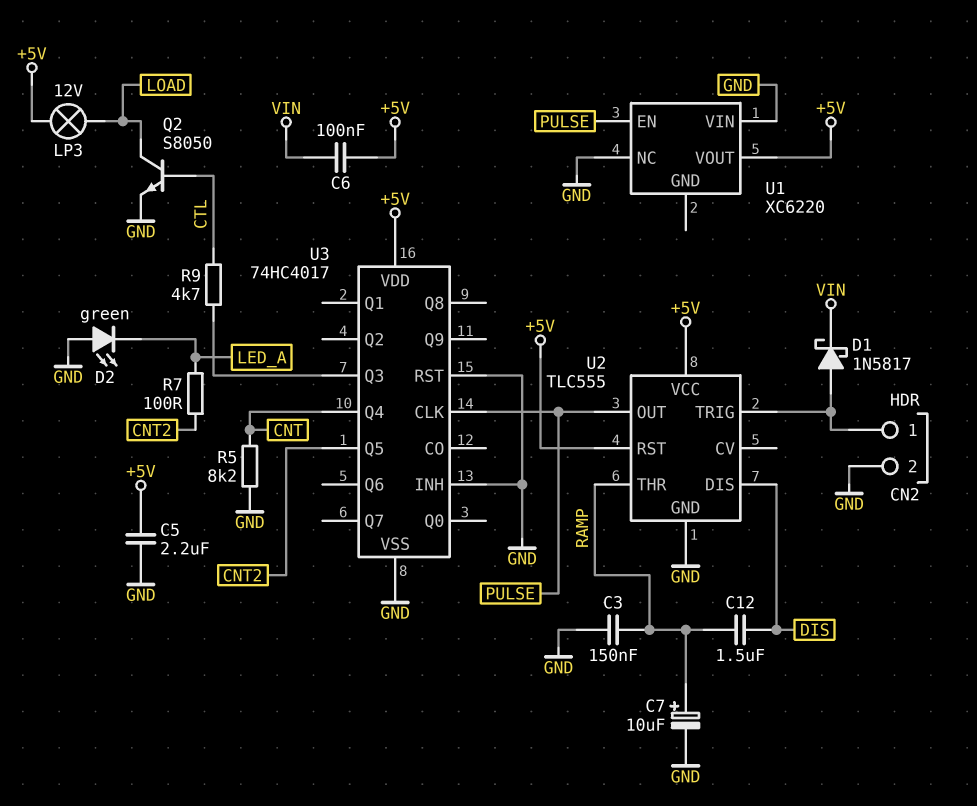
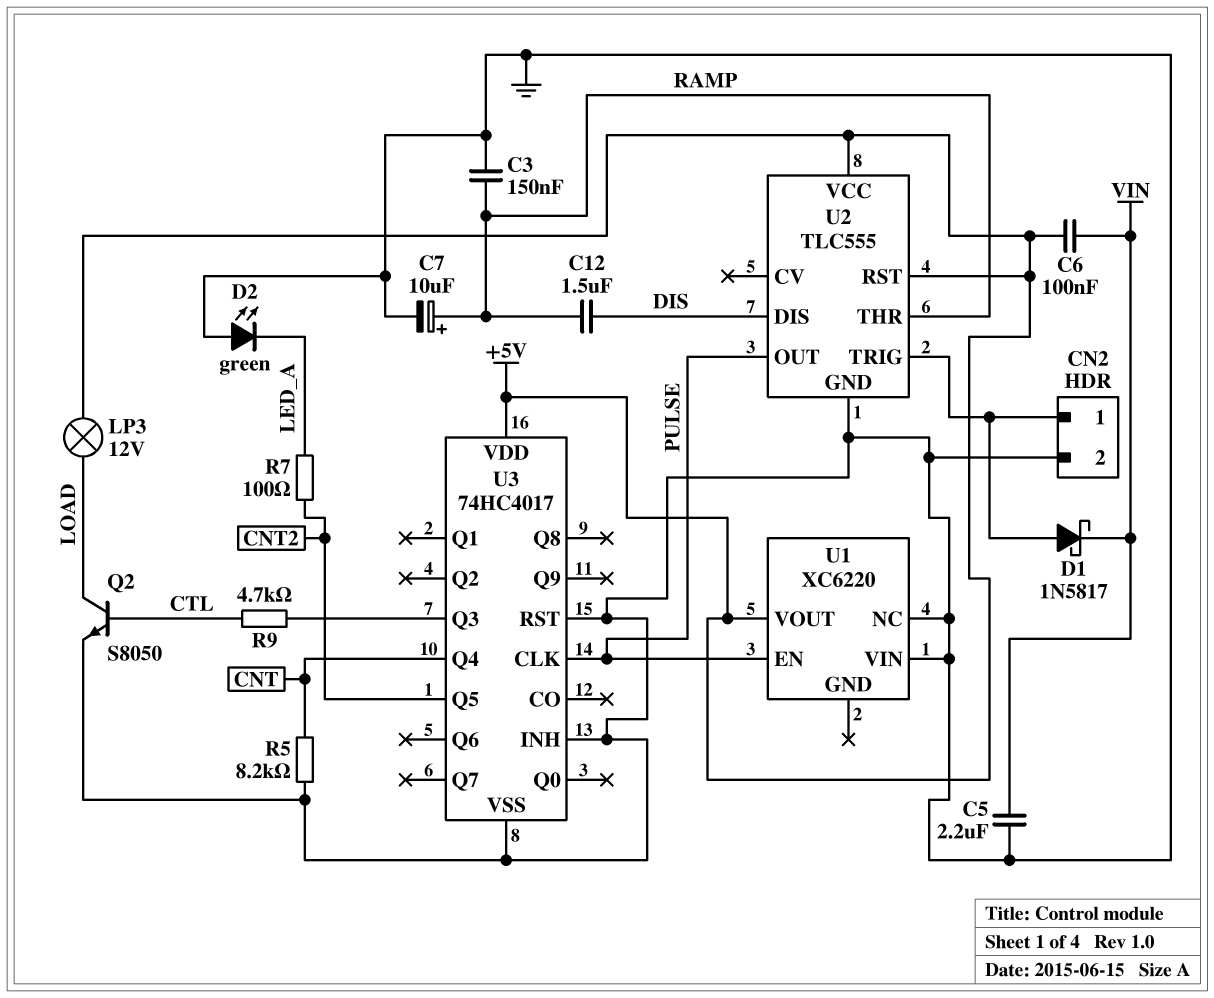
C5: 2.2uF (+5V, GND) -> 2.2uF (GND, VIN)

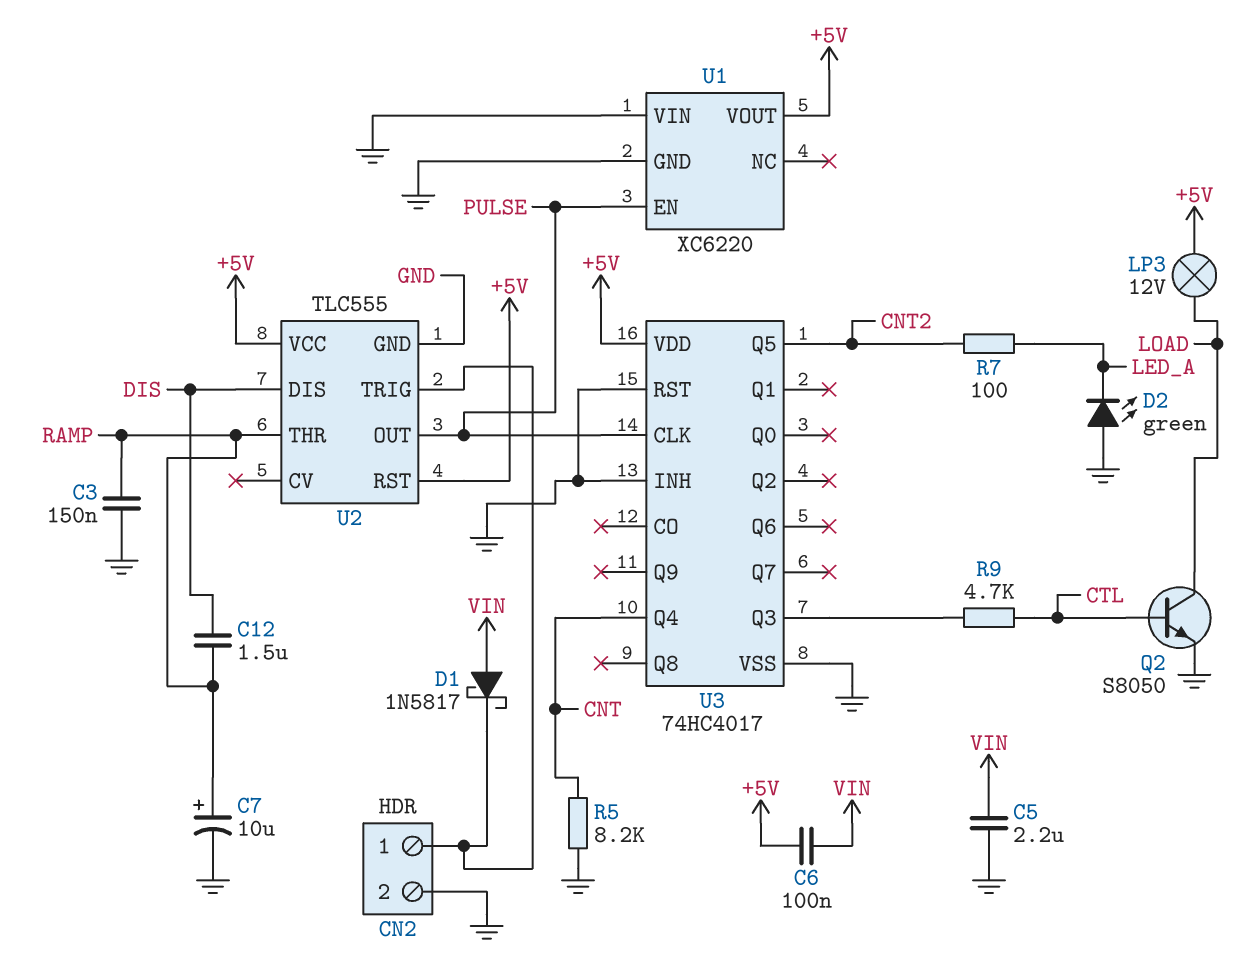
D1: schottky 1N5817 (A CN2/1, K VIN) -> schottky 1N5817 (A VIN, K CN2/1)
U1 pin GND: none -> GND
U1 pin NC: GND -> none

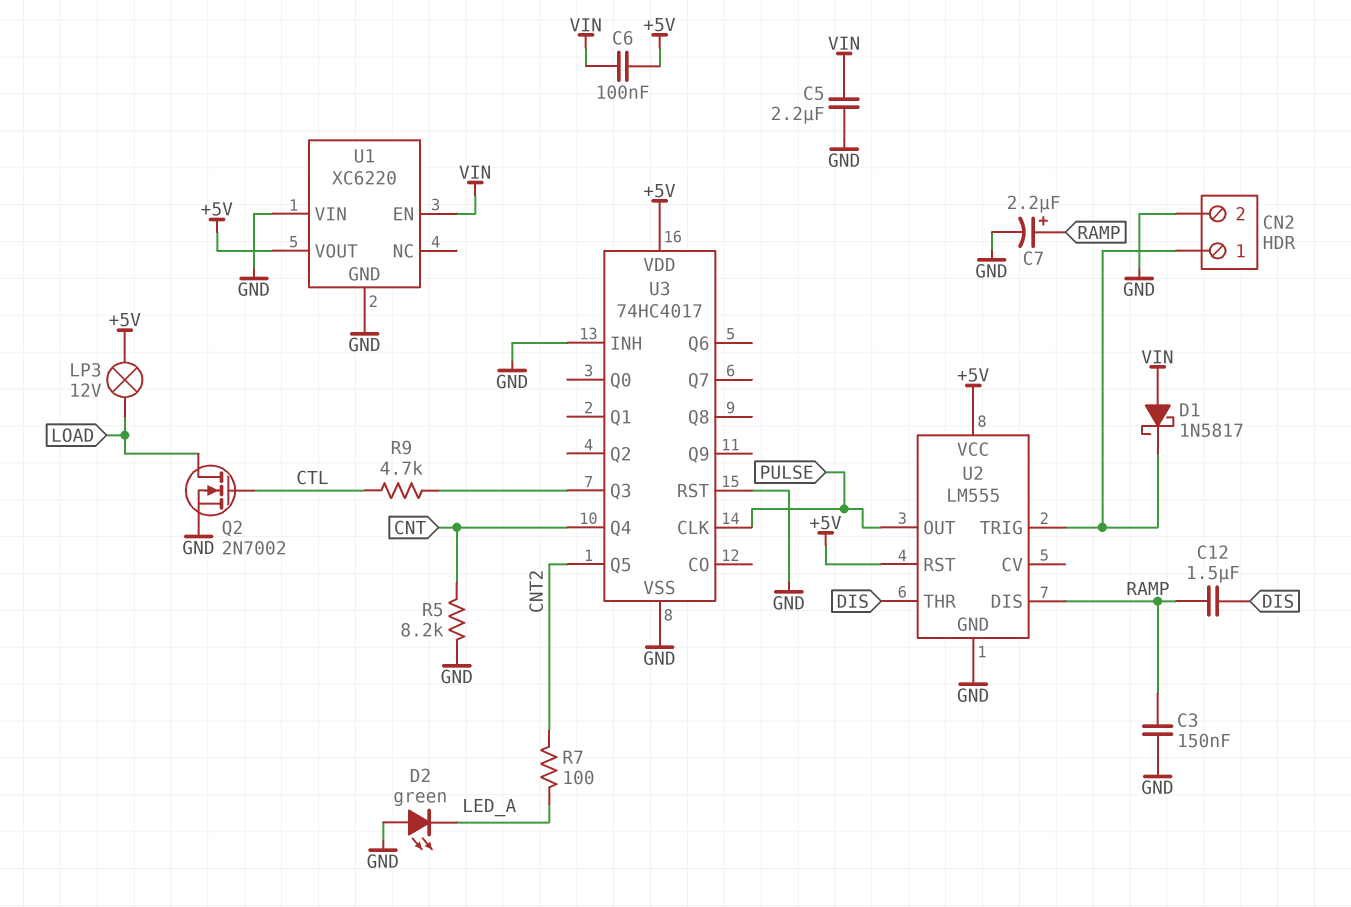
C7: 10uF (plus RAMP, minus GND) -> 2.2uF (plus RAMP, minus GND)
Q2: NPN S8050 (B CTL, C LOAD, E GND) -> NMOS 2N7002 (G CTL, D LOAD, S GND)
U1 pin EN: PULSE -> VIN
U2: TLC555 -> LM555
U2 pin DIS: DIS -> RAMP
U2 pin THR: RAMP -> DIS

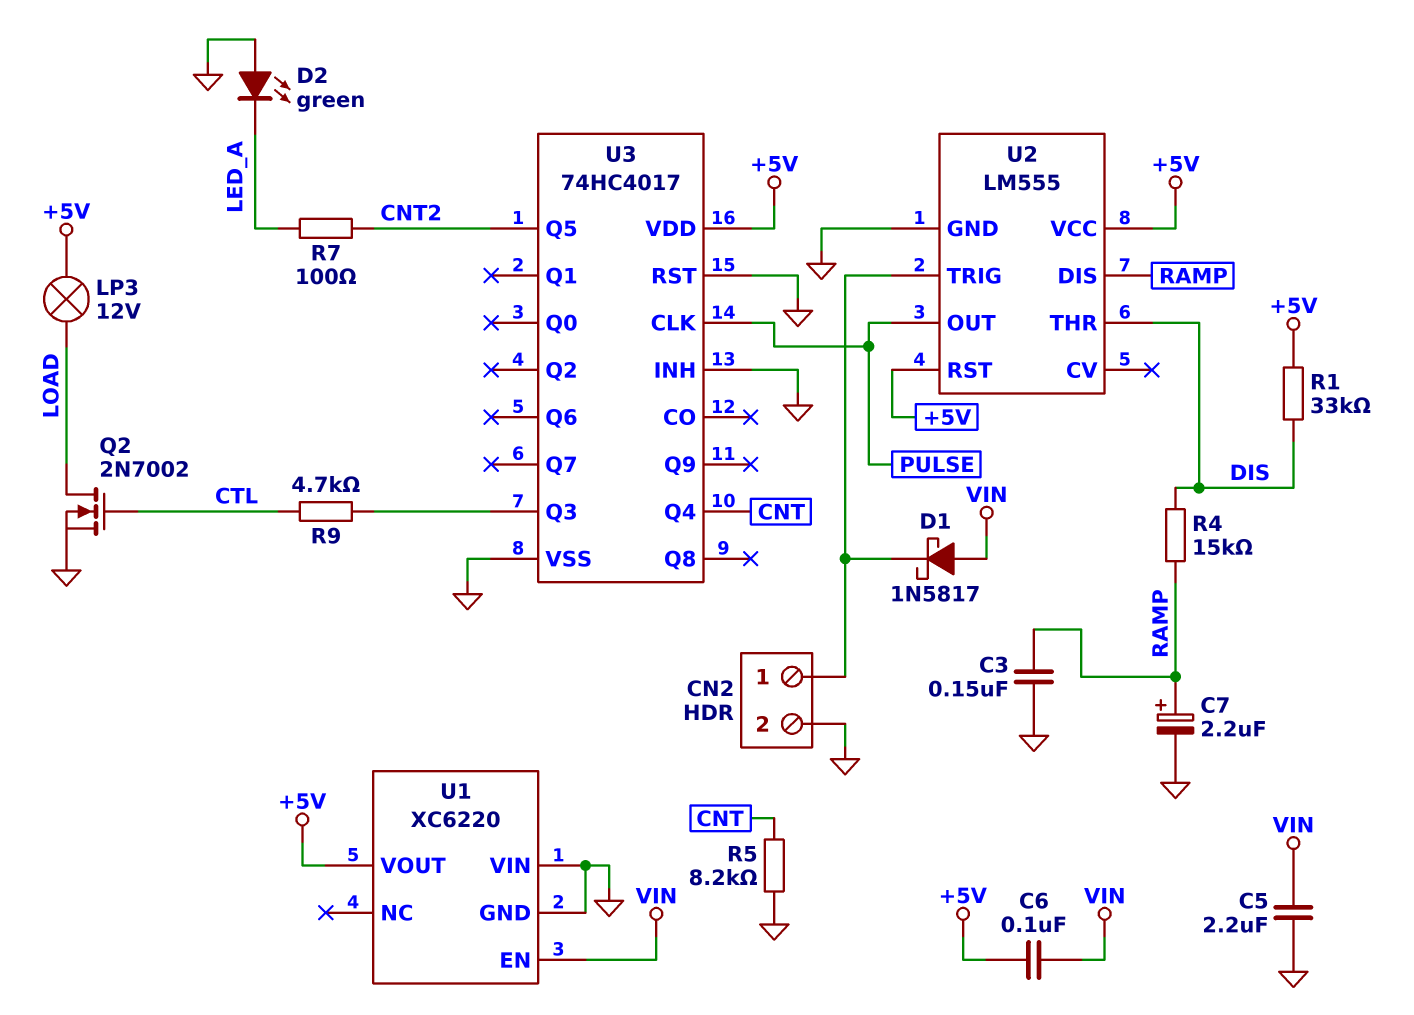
C12: 1.5uF (DIS, RAMP) -> none
R1: none -> 33k (+5V, DIS)
R4: none -> 15k (DIS, RAMP)

